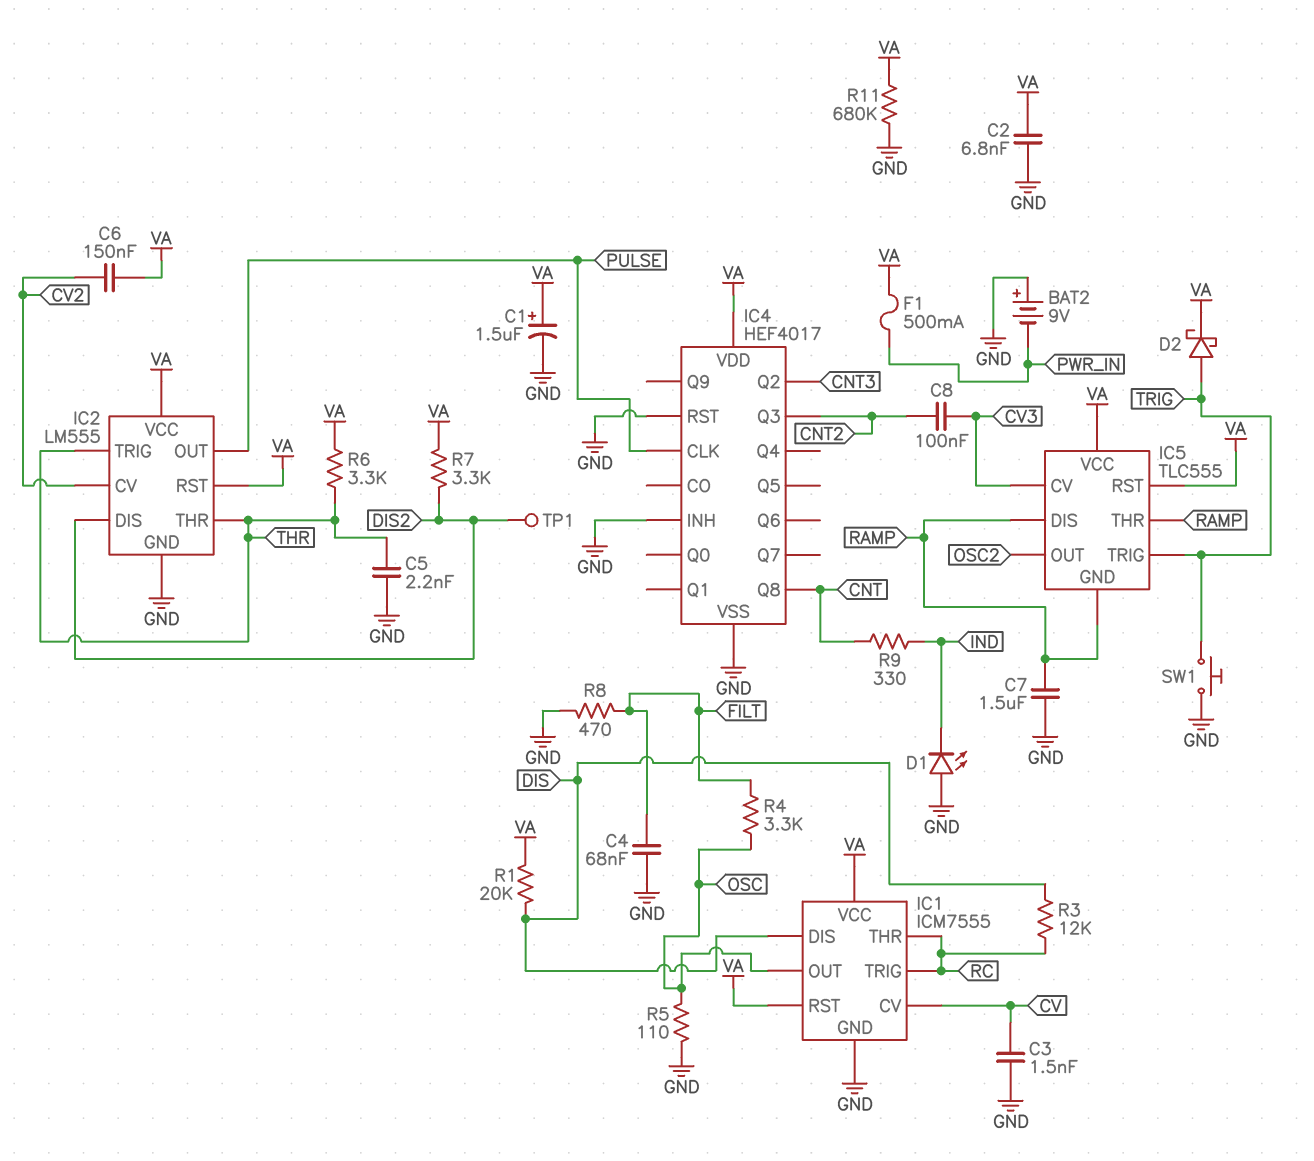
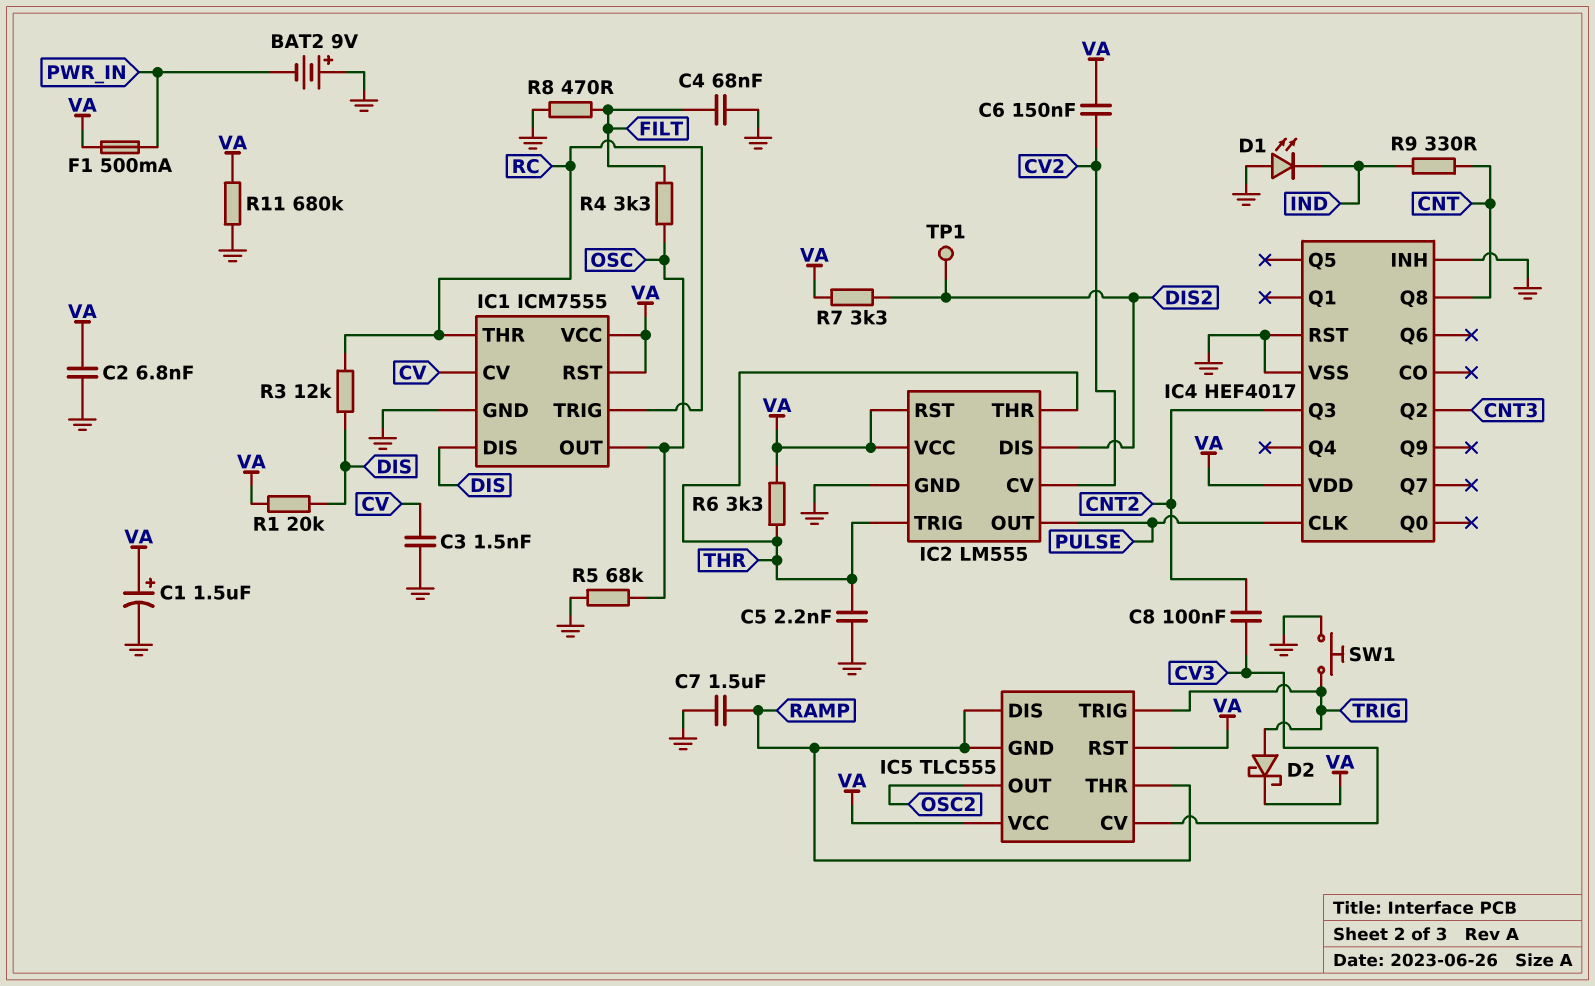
R5: 110 (GND, OSC) -> 68k (GND, OSC)

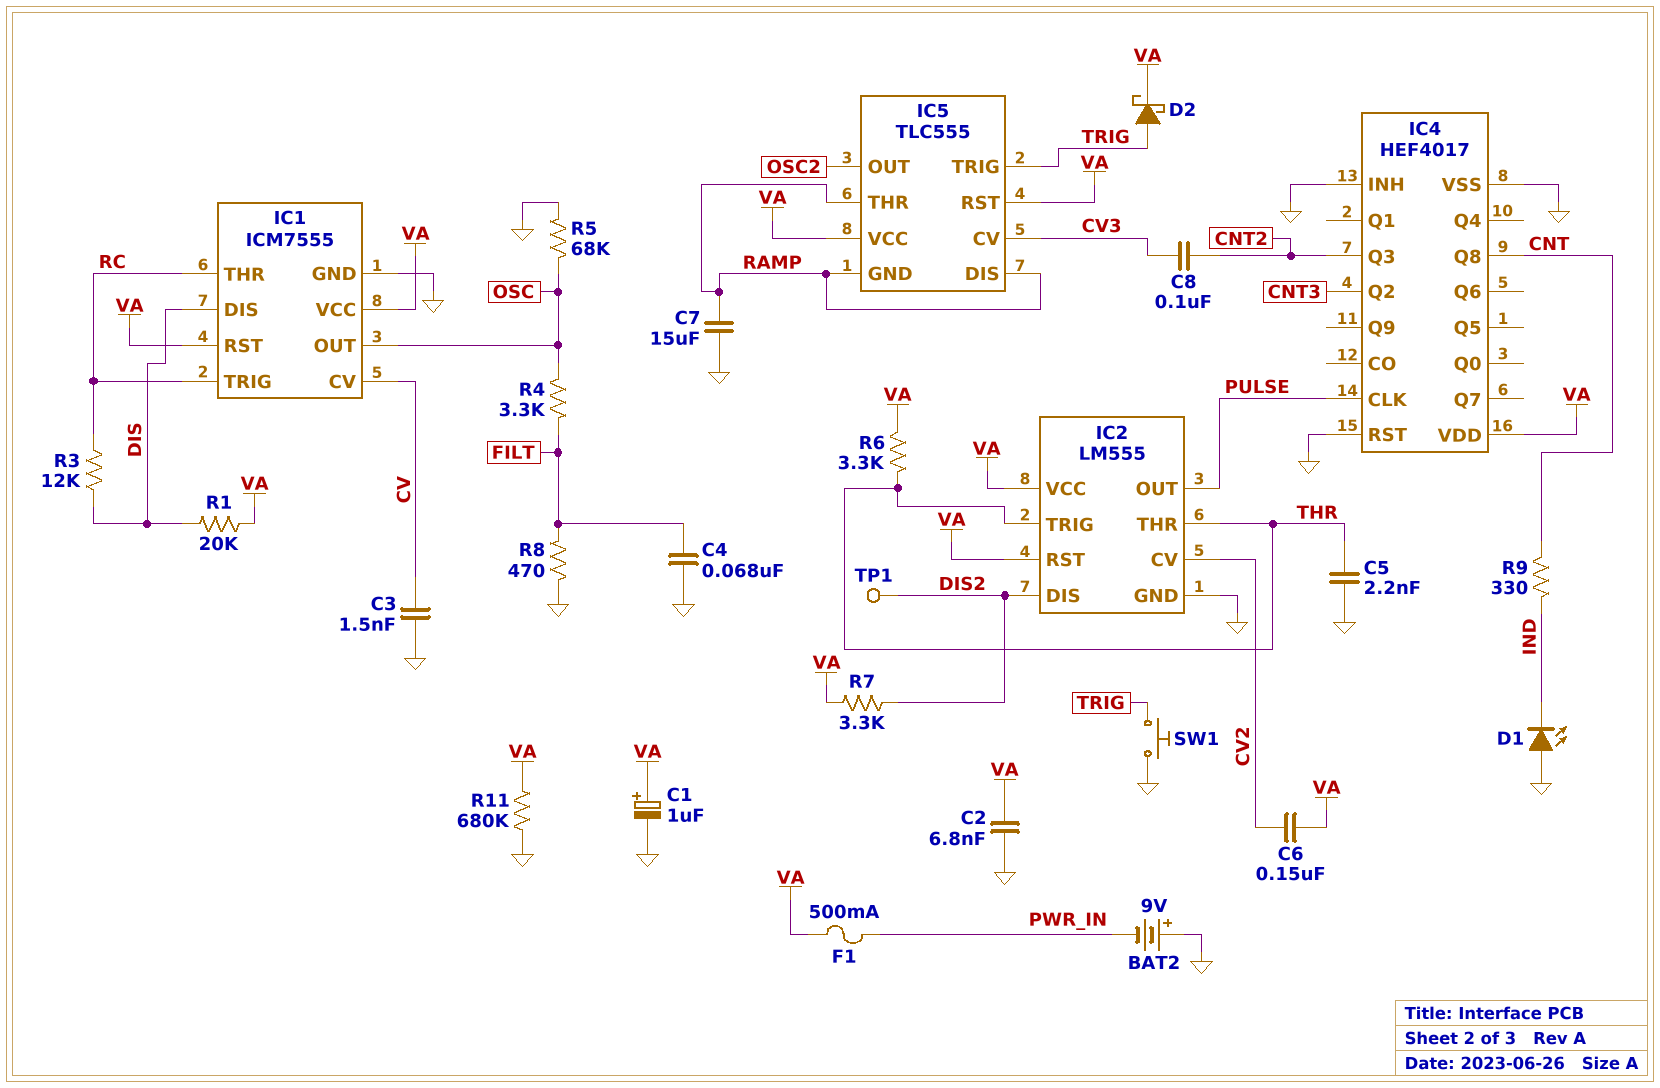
C1: 1.5uF (plus VA, minus GND) -> 1uF (plus VA, minus GND)
C7: 1.5uF (GND, RAMP) -> 15uF (GND, RAMP)

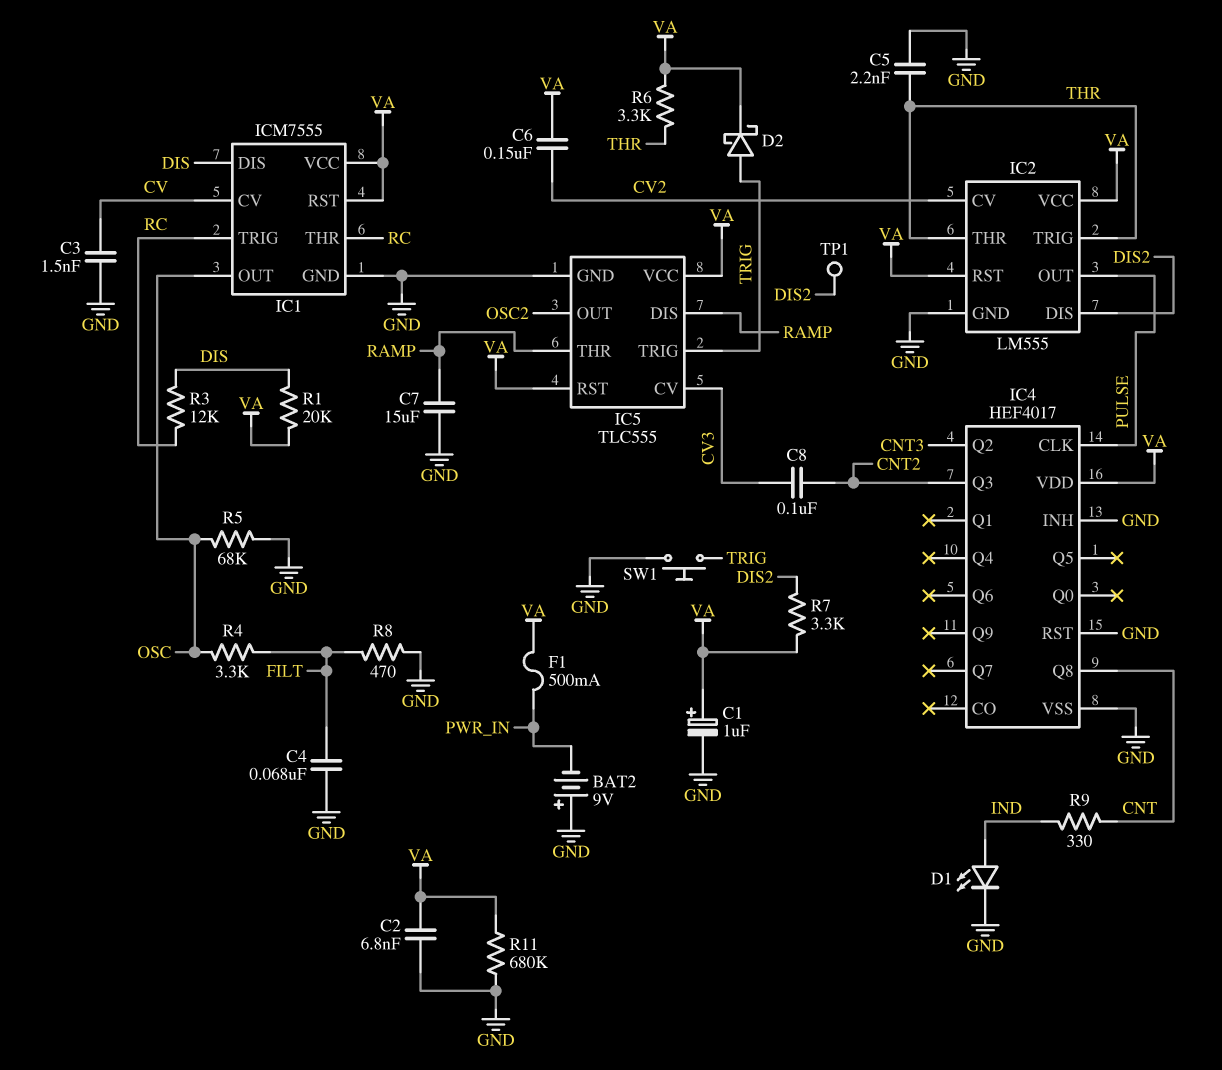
D1: LED (A GND, K IND) -> LED (A IND, K GND)
IC5 pin GND: RAMP -> GND

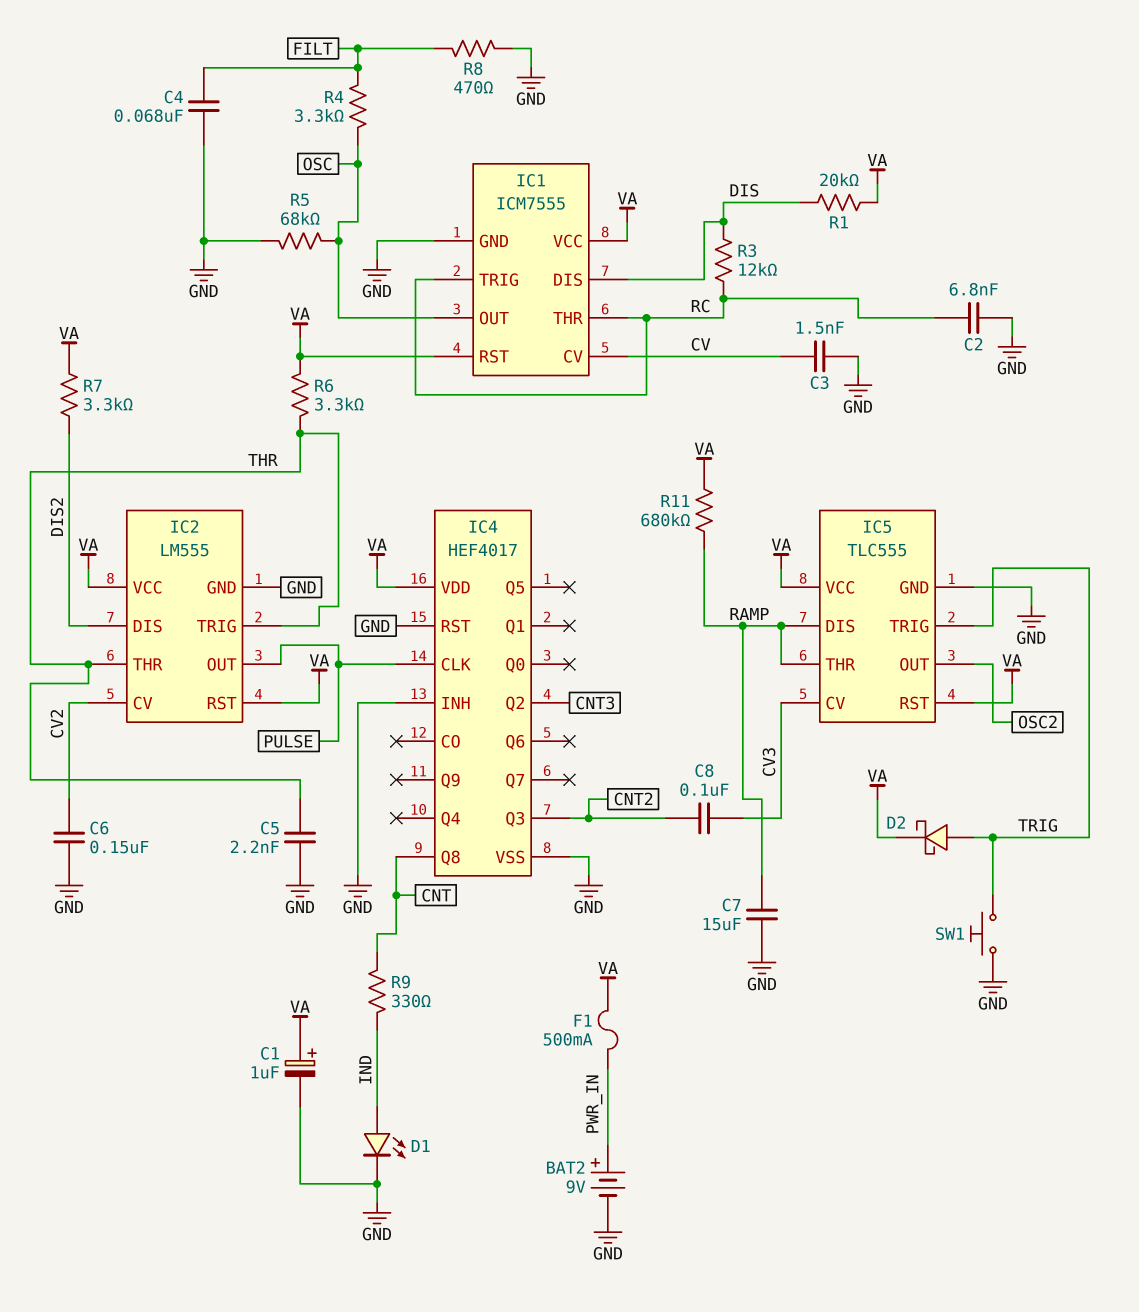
BAT2: 9V (plus GND, minus PWR_IN) -> 9V (plus PWR_IN, minus GND)
C2: 6.8nF (GND, VA) -> 6.8nF (GND, RC)
C6: 150nF (CV2, VA) -> 150nF (CV2, GND)
R11: 680k (GND, VA) -> 680k (RAMP, VA)
TP1: test point (DIS2) -> none

